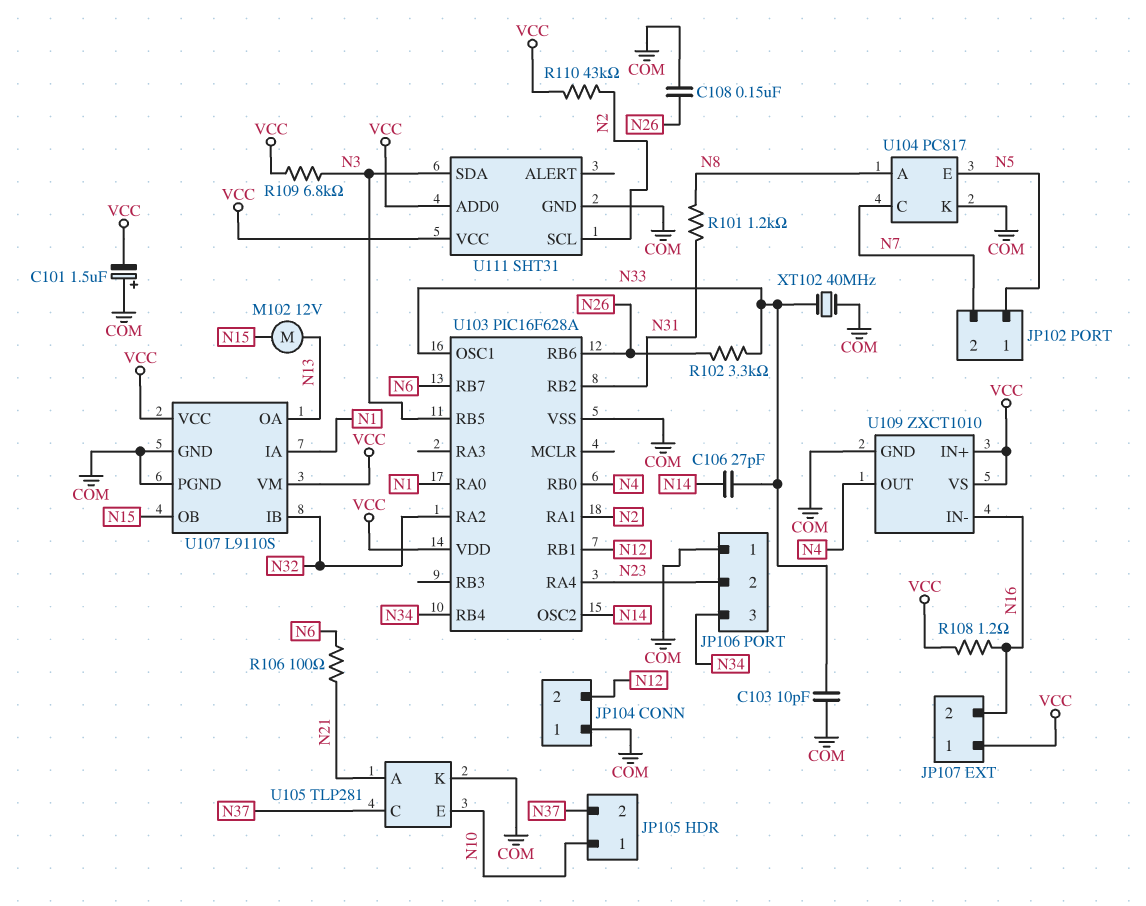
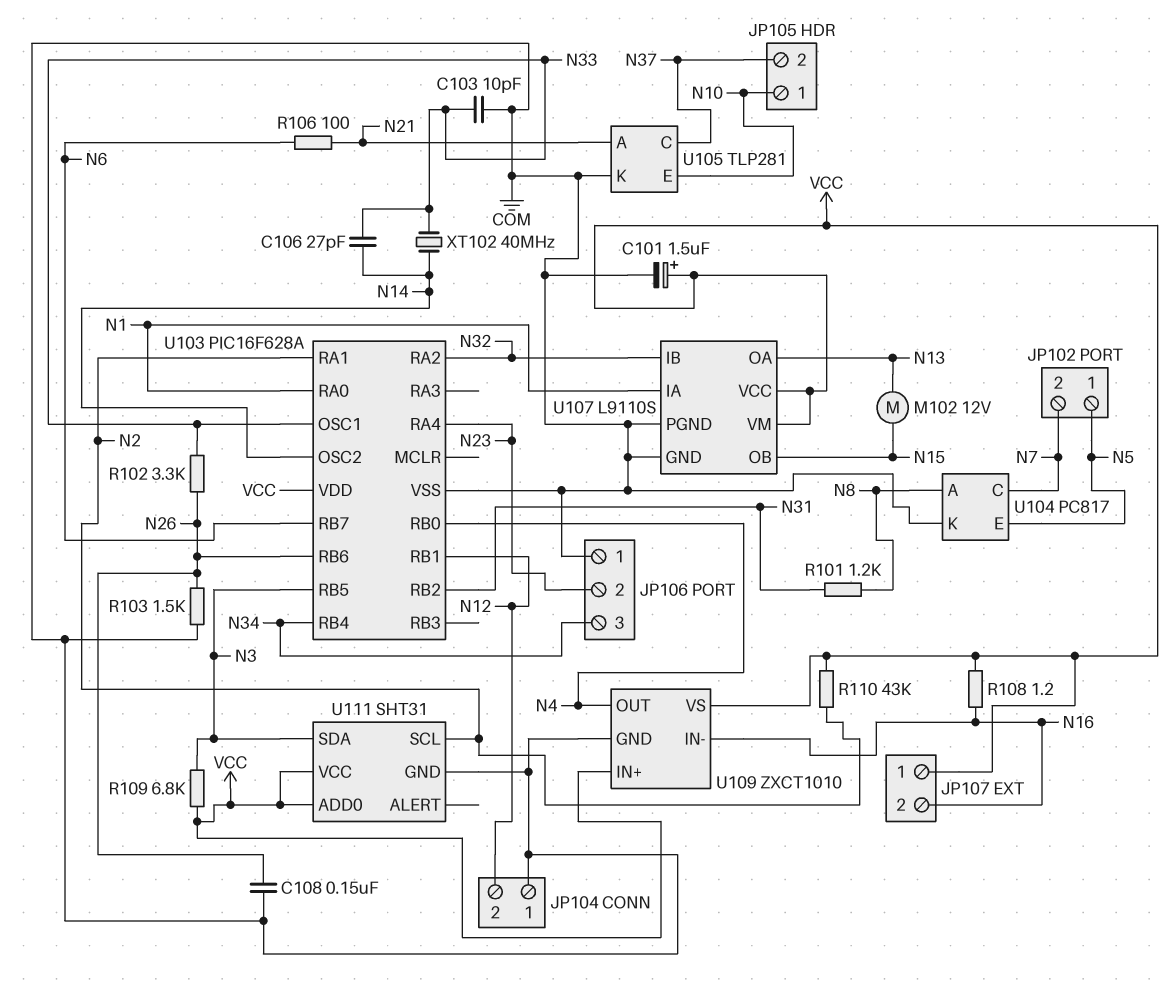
C101: 1.5uF (plus COM, minus VCC) -> 1.5uF (plus VCC, minus COM)
R103: none -> 1.5k (COM, N26)
XT102: 40MHz (COM, N33) -> 40MHz (N14, N33)

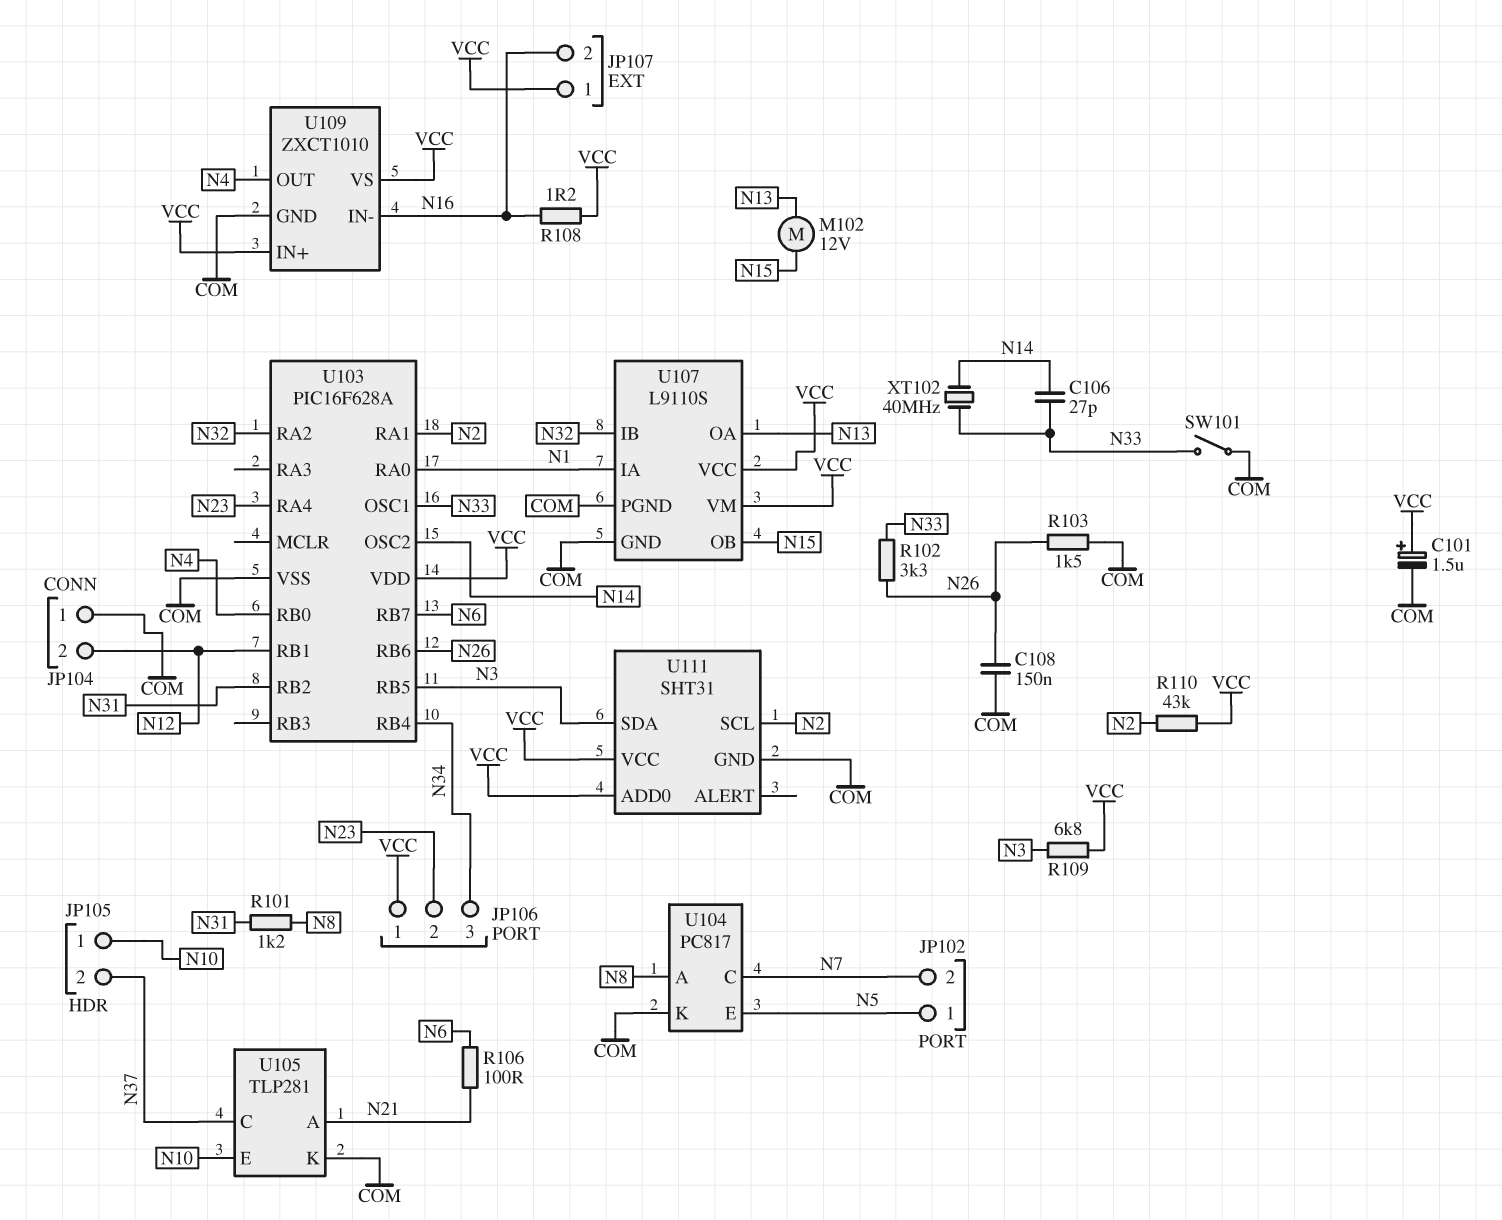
C103: 10pF (COM, N33) -> none
JP106 pin 1: COM -> VCC
SW101: none -> switch (COM, N33)

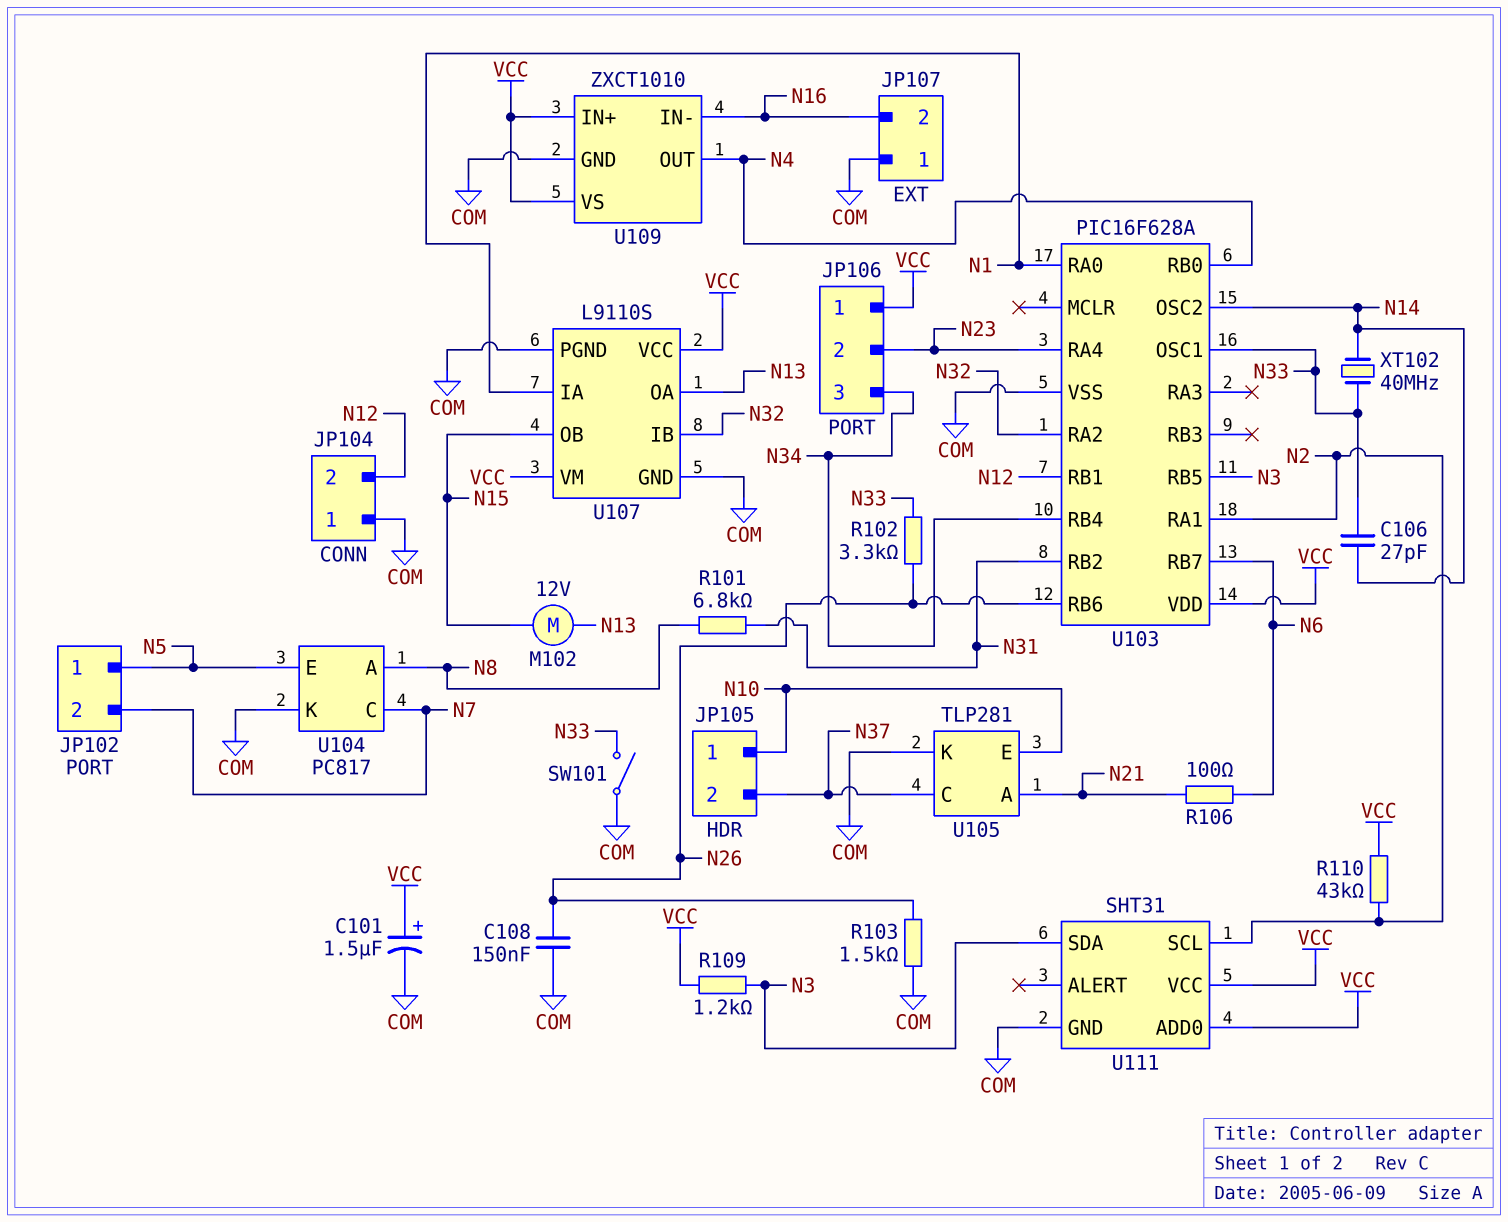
JP107 pin 1: VCC -> COM
R101: 1.2k (N8, N31) -> 6.8k (N8, N31)
R108: 1.2 (N16, VCC) -> none
R109: 6.8k (N3, VCC) -> 1.2k (N3, VCC)

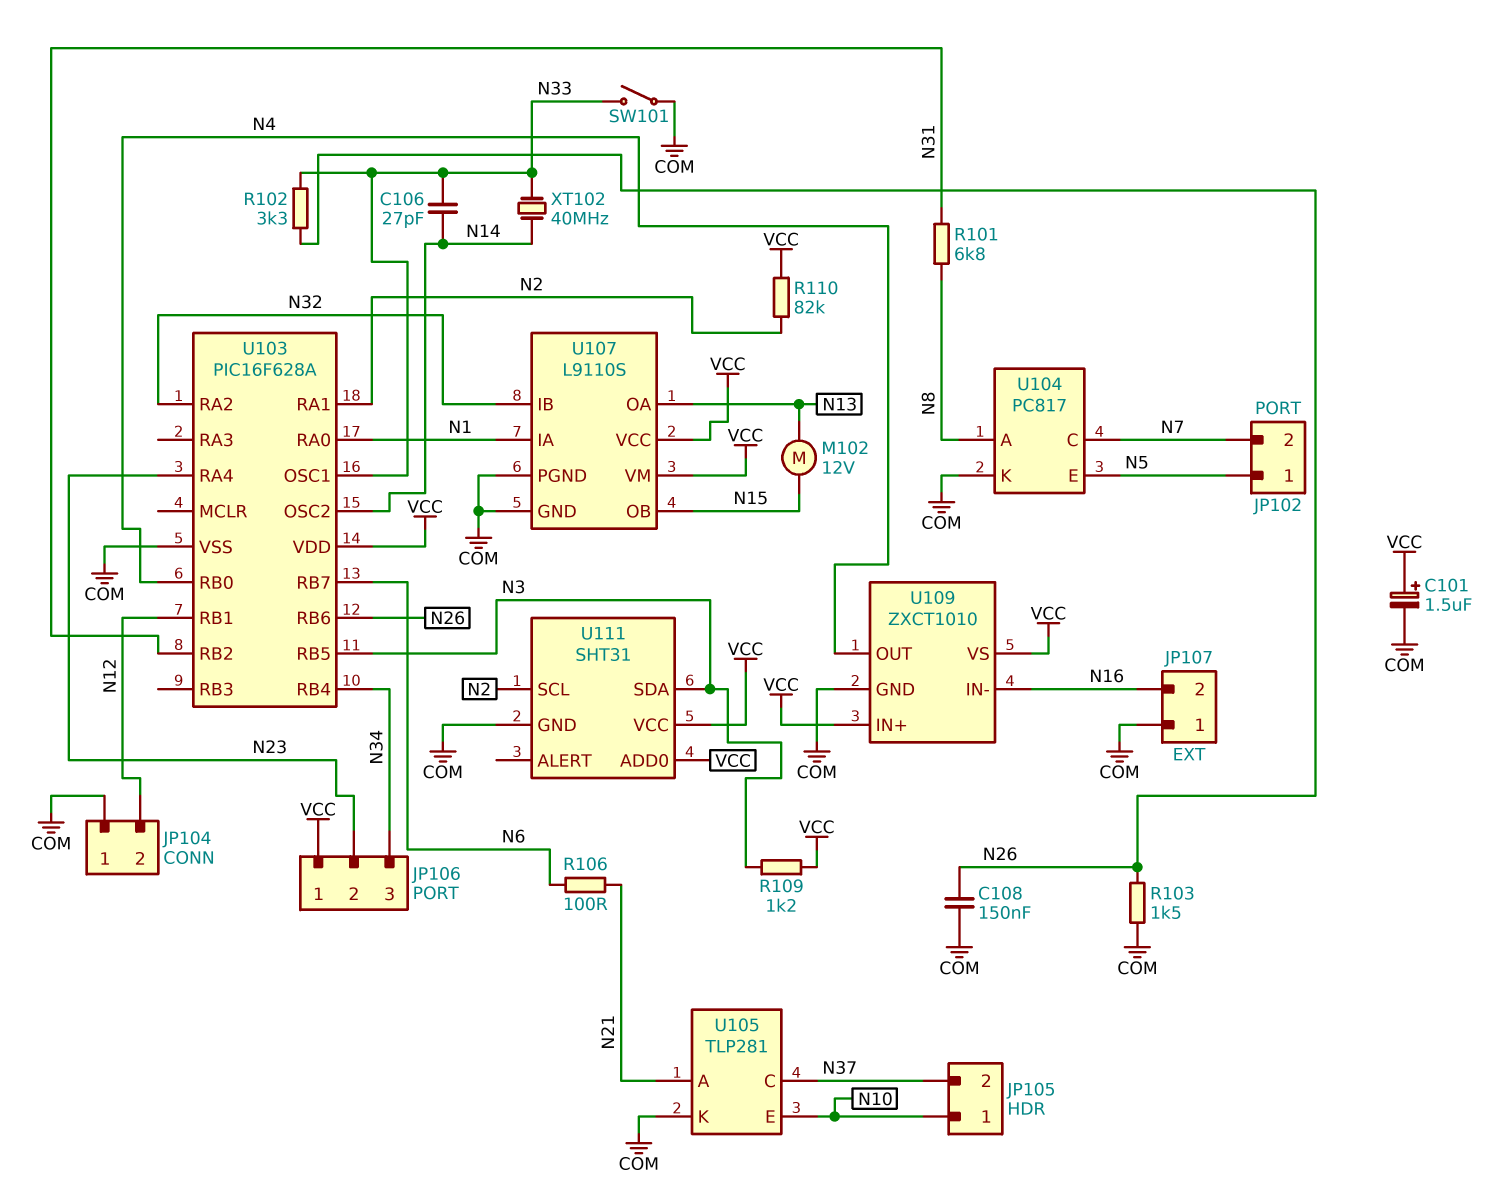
R110: 43k (N2, VCC) -> 82k (N2, VCC)

